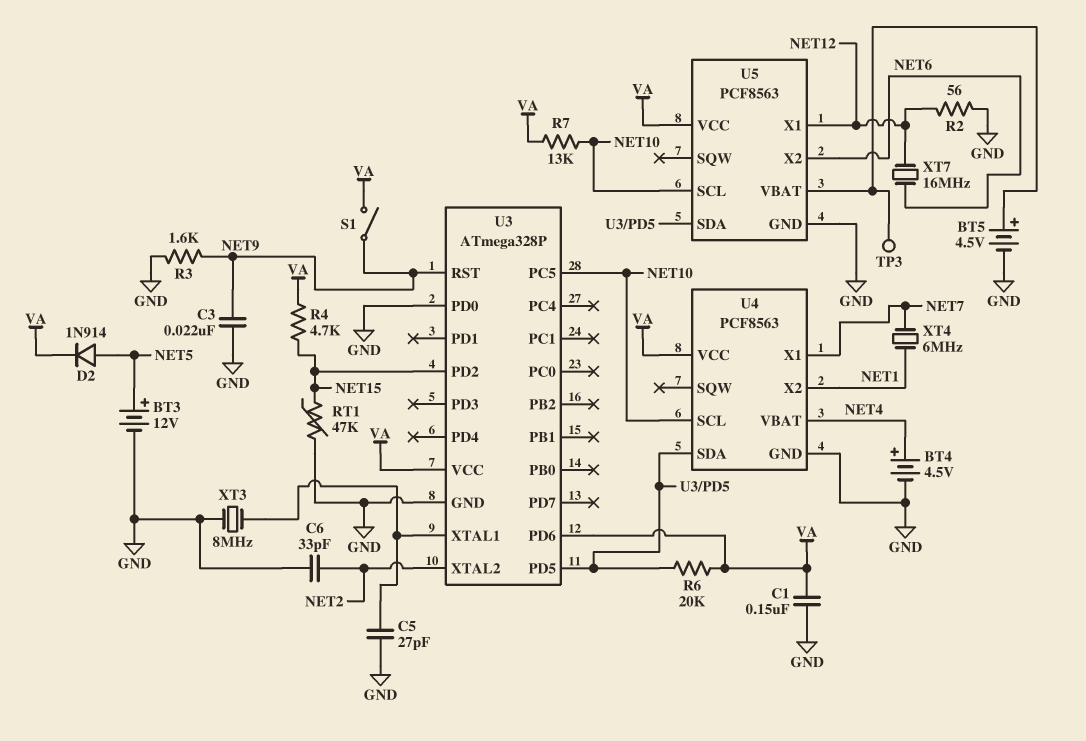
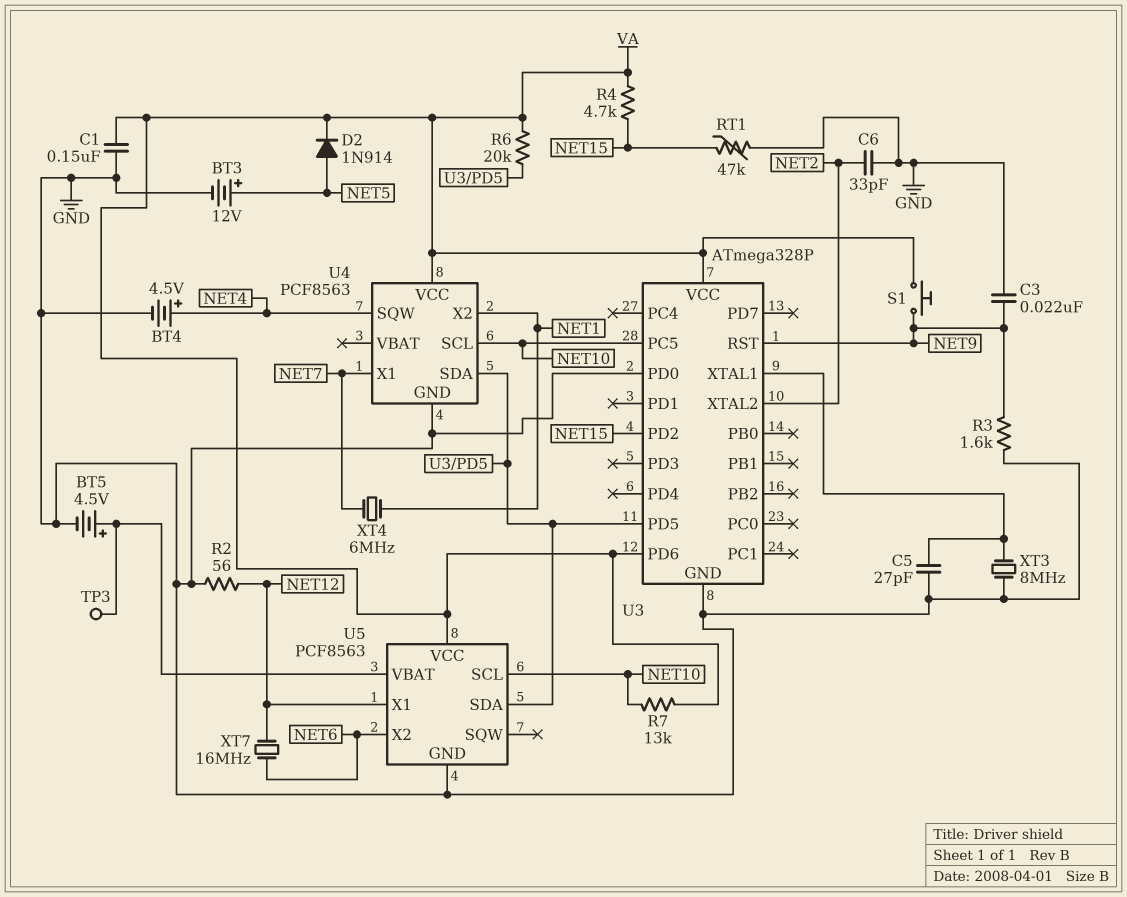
S1: switch (NET9, VA) -> button (NET9, VA)
U4 pin SQW: none -> NET4
U4 pin VBAT: NET4 -> none

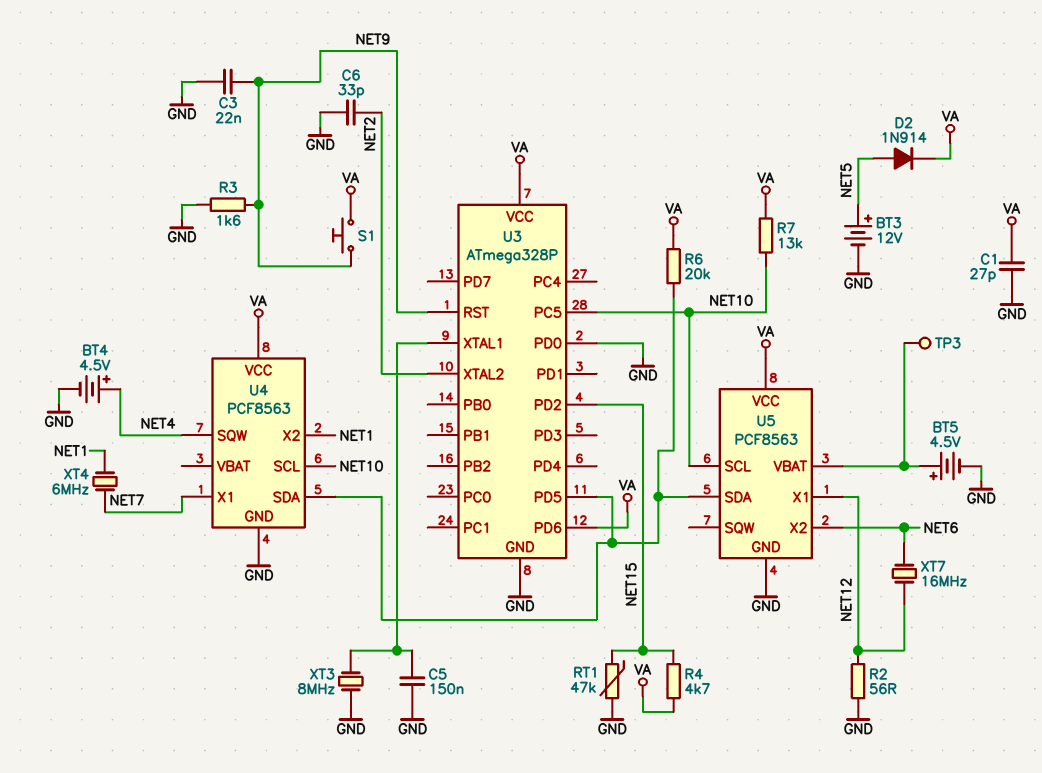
C1: 150nF (GND, VA) -> 27pF (GND, VA)
C5: 27pF (GND, U3/XTAL1) -> 150nF (GND, U3/XTAL1)

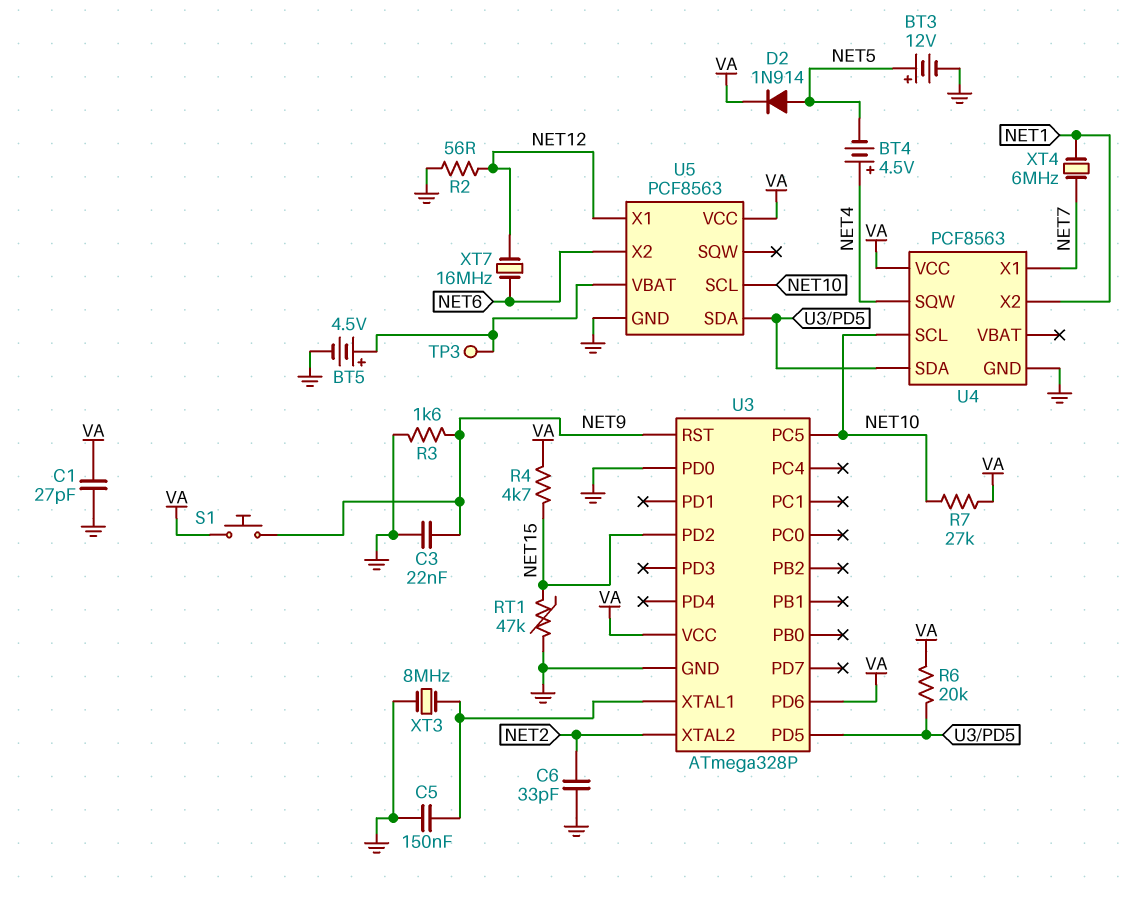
BT4: 4.5V (plus NET4, minus GND) -> 4.5V (plus NET4, minus NET5)
R7: 13k (NET10, VA) -> 27k (NET10, VA)

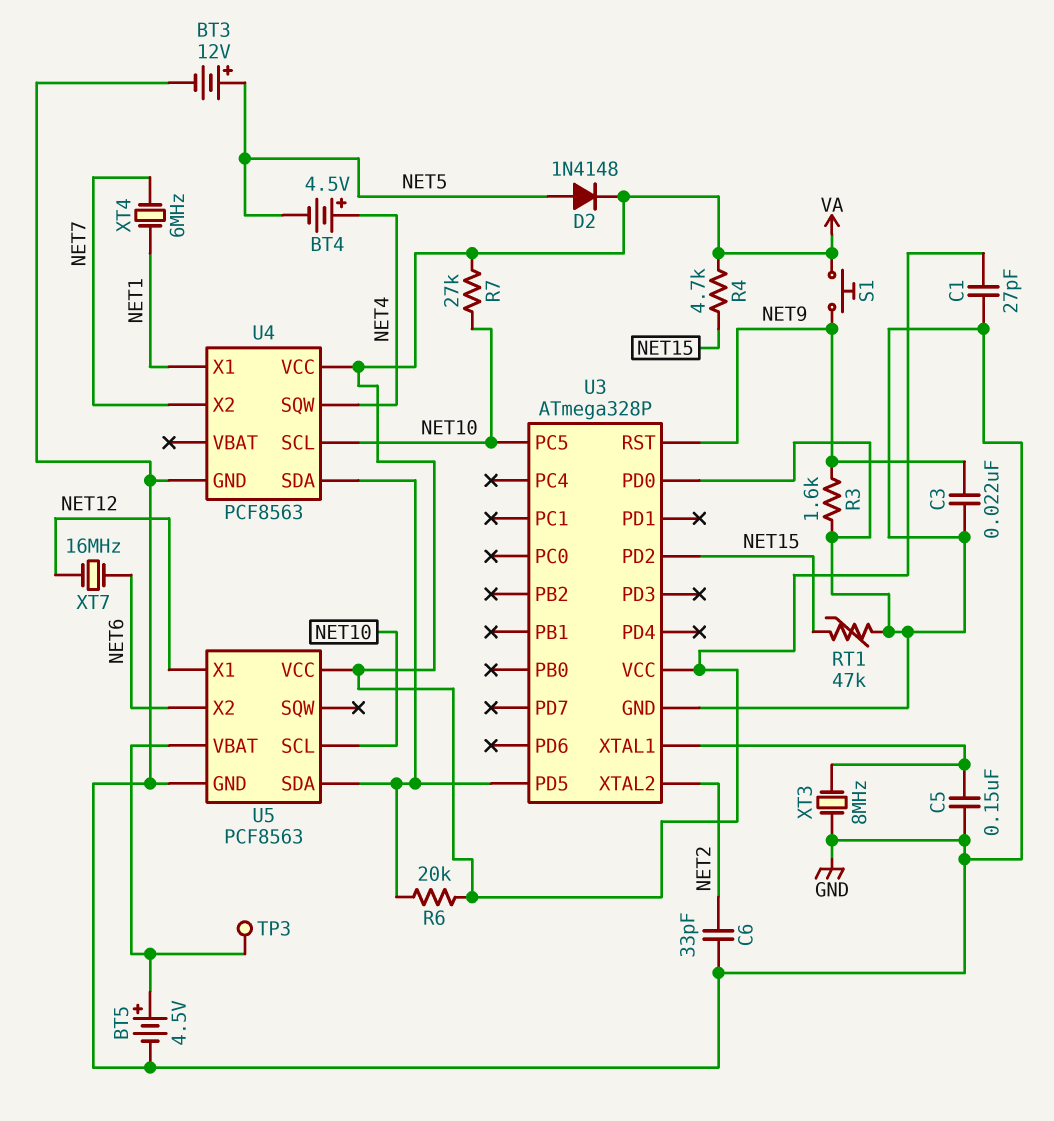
D2: diode 1N914 (A NET5, K VA) -> diode 1N4148 (A NET5, K VA)
R2: 56 (GND, NET12) -> none
U3 pin PD6: VA -> none
U4 pin X1: NET7 -> NET1
U4 pin X2: NET1 -> NET7

